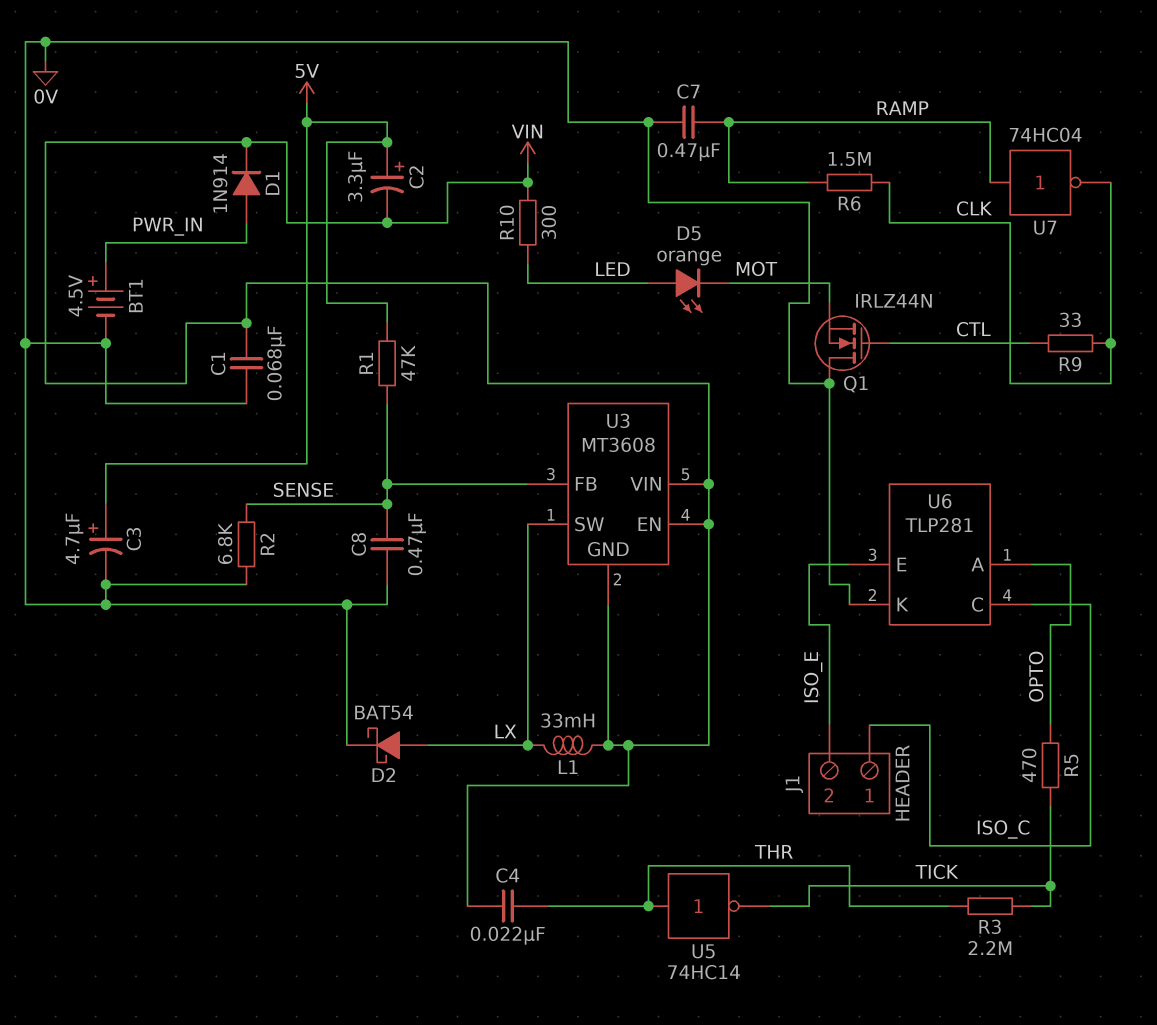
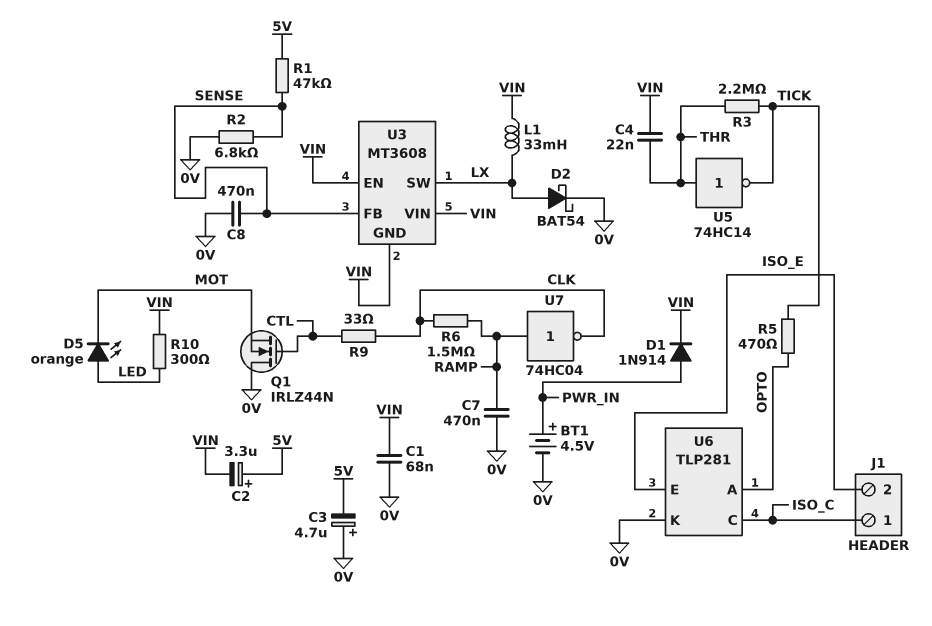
C3: 4.7uF (plus 5V, minus 0V) -> 4.7uF (plus 0V, minus 5V)

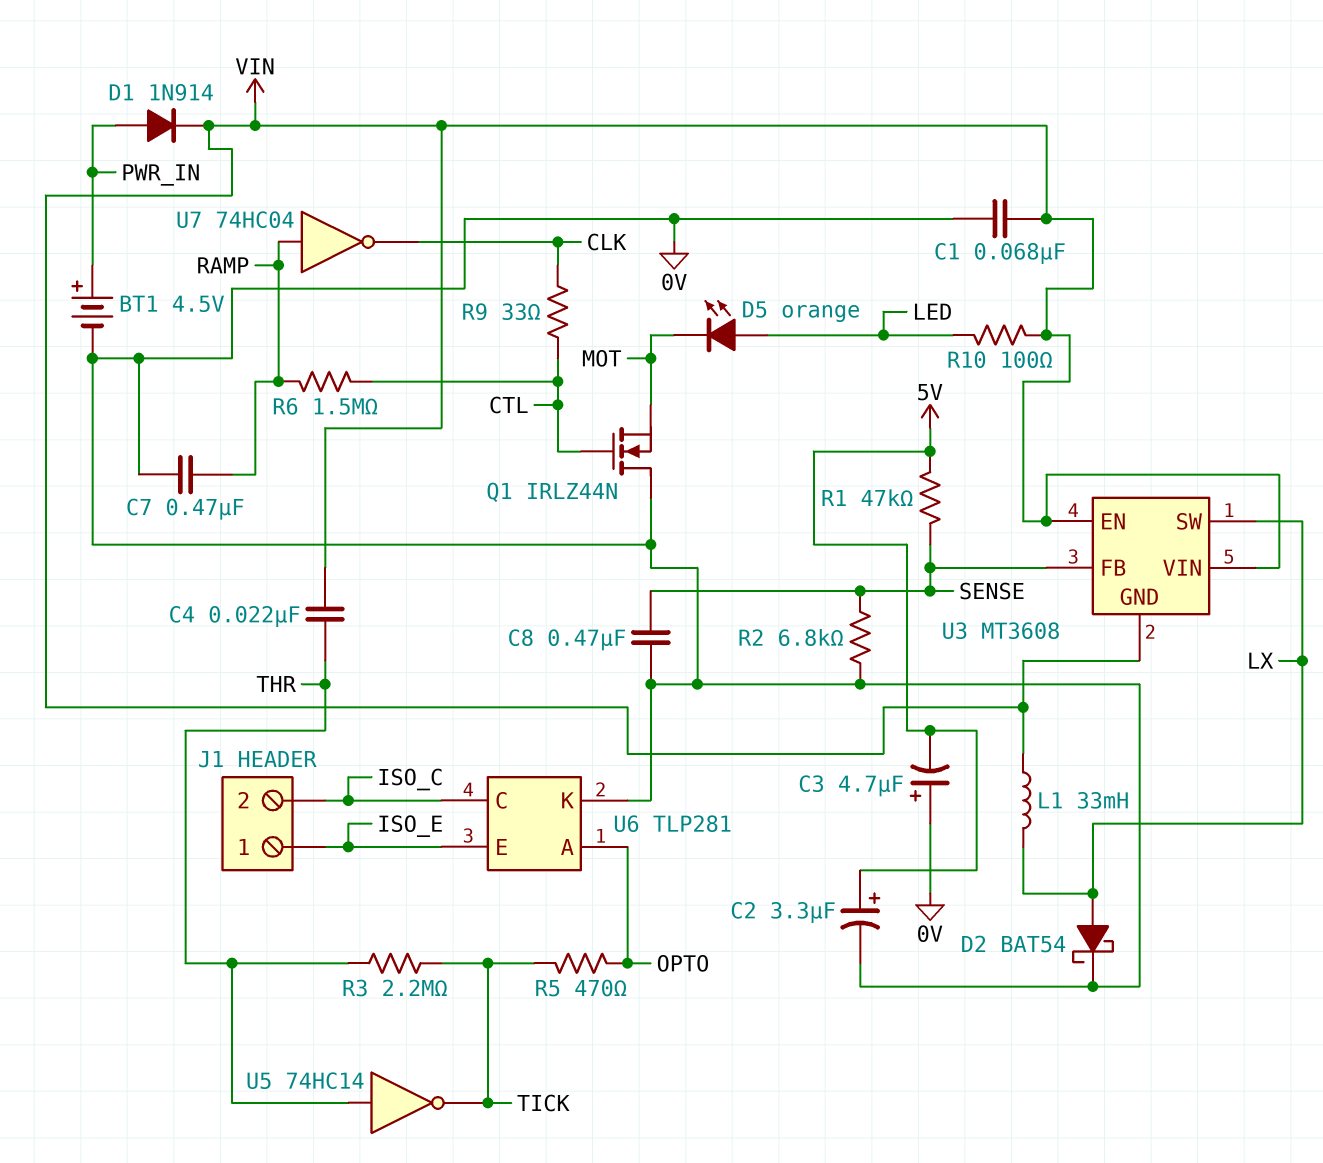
C2: 3.3uF (plus 5V, minus VIN) -> 3.3uF (plus 5V, minus 0V)
J1 pin 1: ISO_C -> ISO_E
J1 pin 2: ISO_E -> ISO_C
R6: 1.5M (CLK, RAMP) -> 1.5M (CTL, RAMP)
R10: 300 (LED, VIN) -> 100 (LED, VIN)

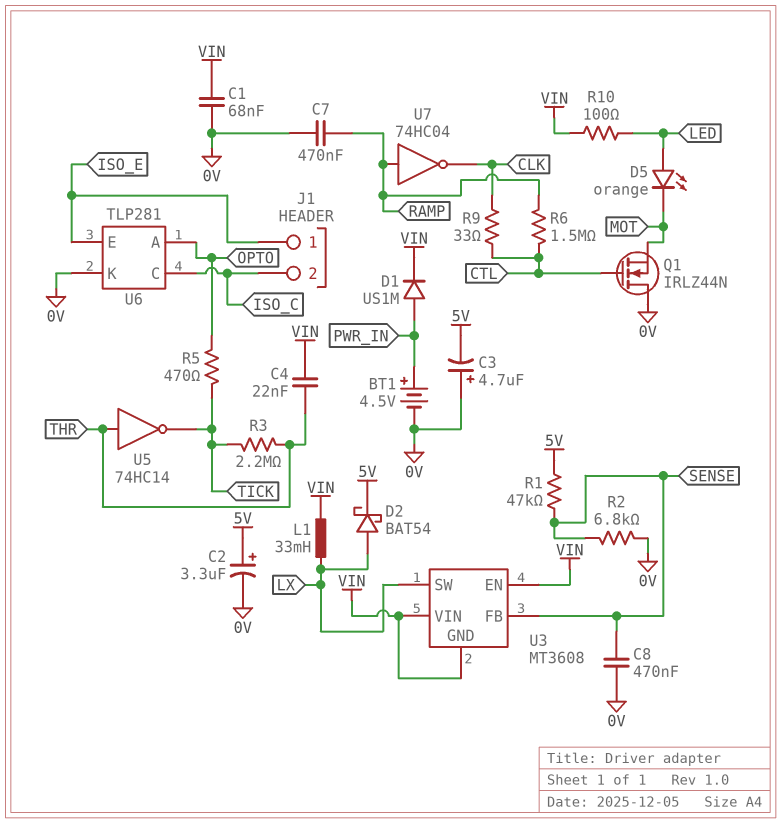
D1: diode 1N914 (A PWR_IN, K VIN) -> diode US1M (A PWR_IN, K VIN)
D2: schottky BAT54 (A LX, K 0V) -> schottky BAT54 (A LX, K 5V)

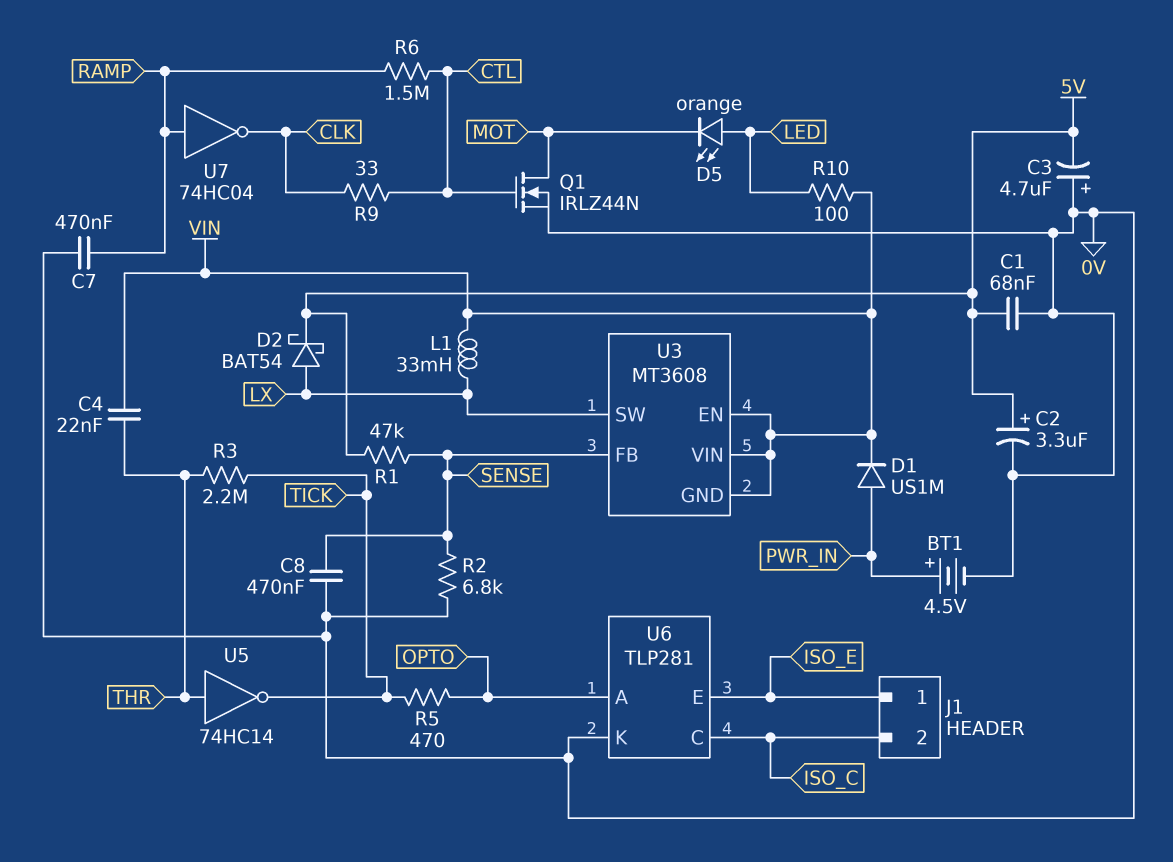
C1: 68nF (0V, VIN) -> 68nF (0V, 5V)
Q1: NMOS IRLZ44N (G CTL, D 0V, S MOT) -> NMOS IRLZ44N (G CTL, D MOT, S 0V)

